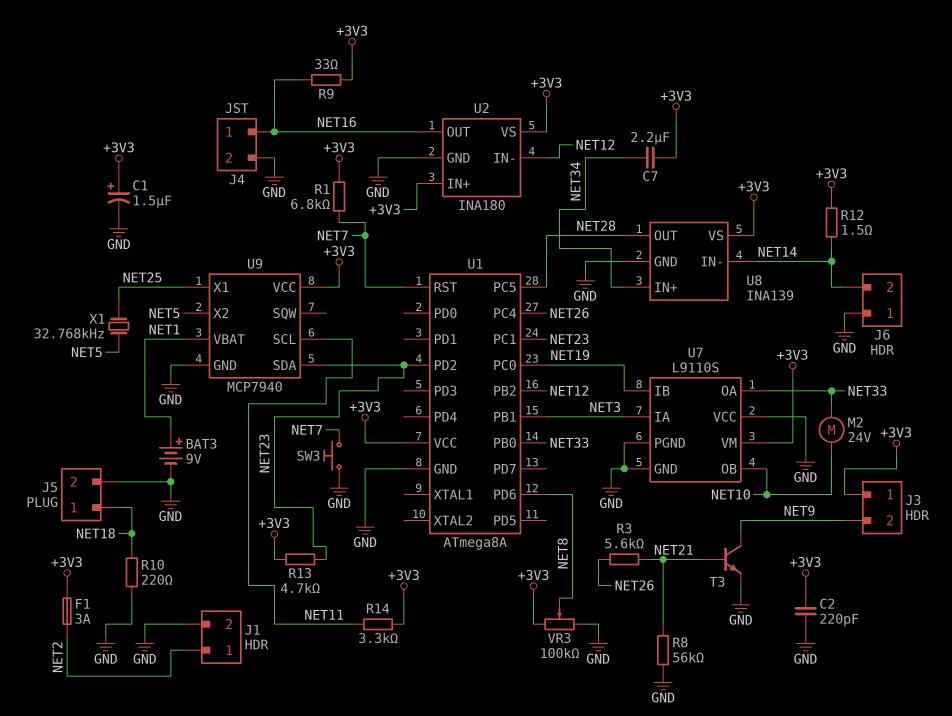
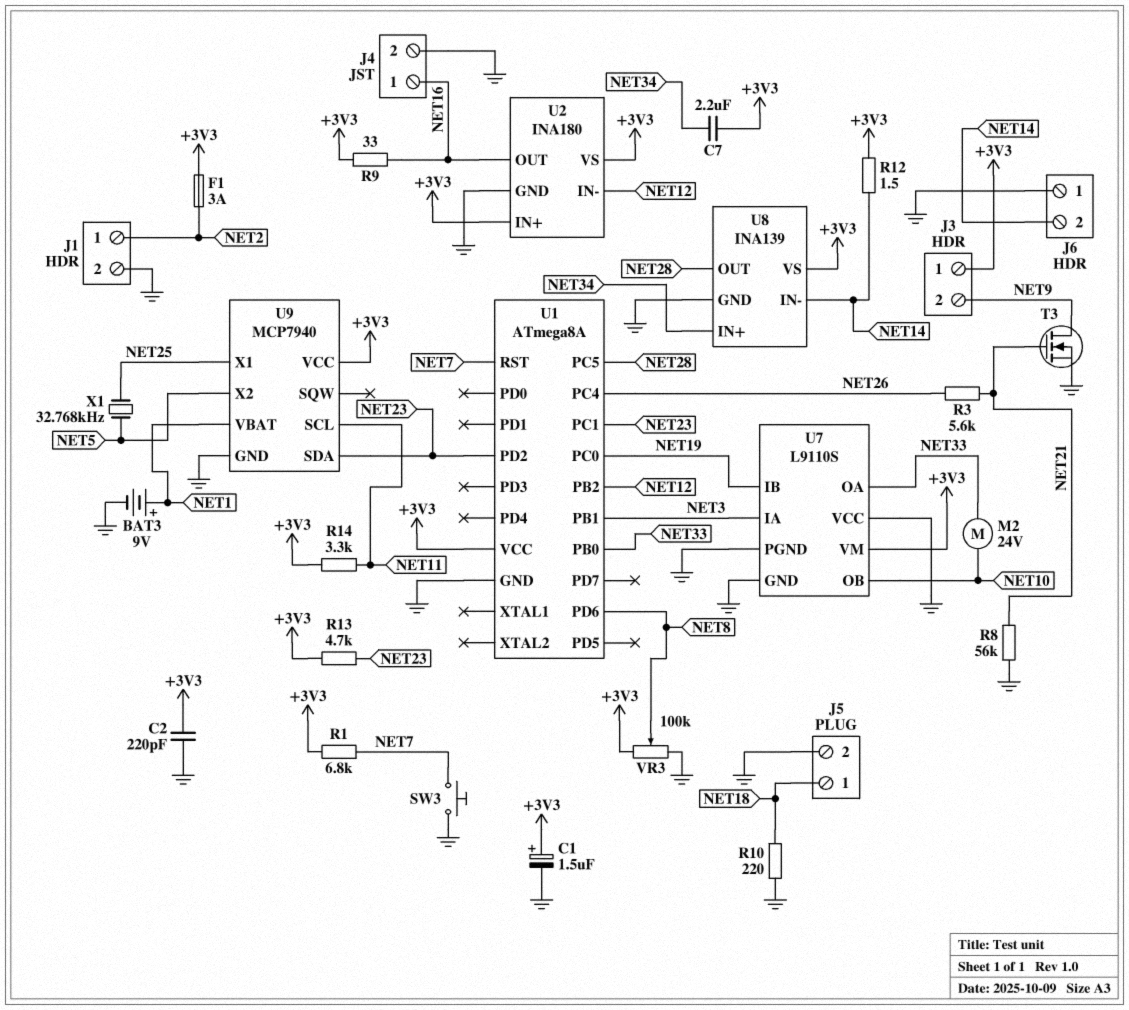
T3: NPN (B NET21, C NET9, E GND) -> NMOS (G NET21, D NET9, S GND)

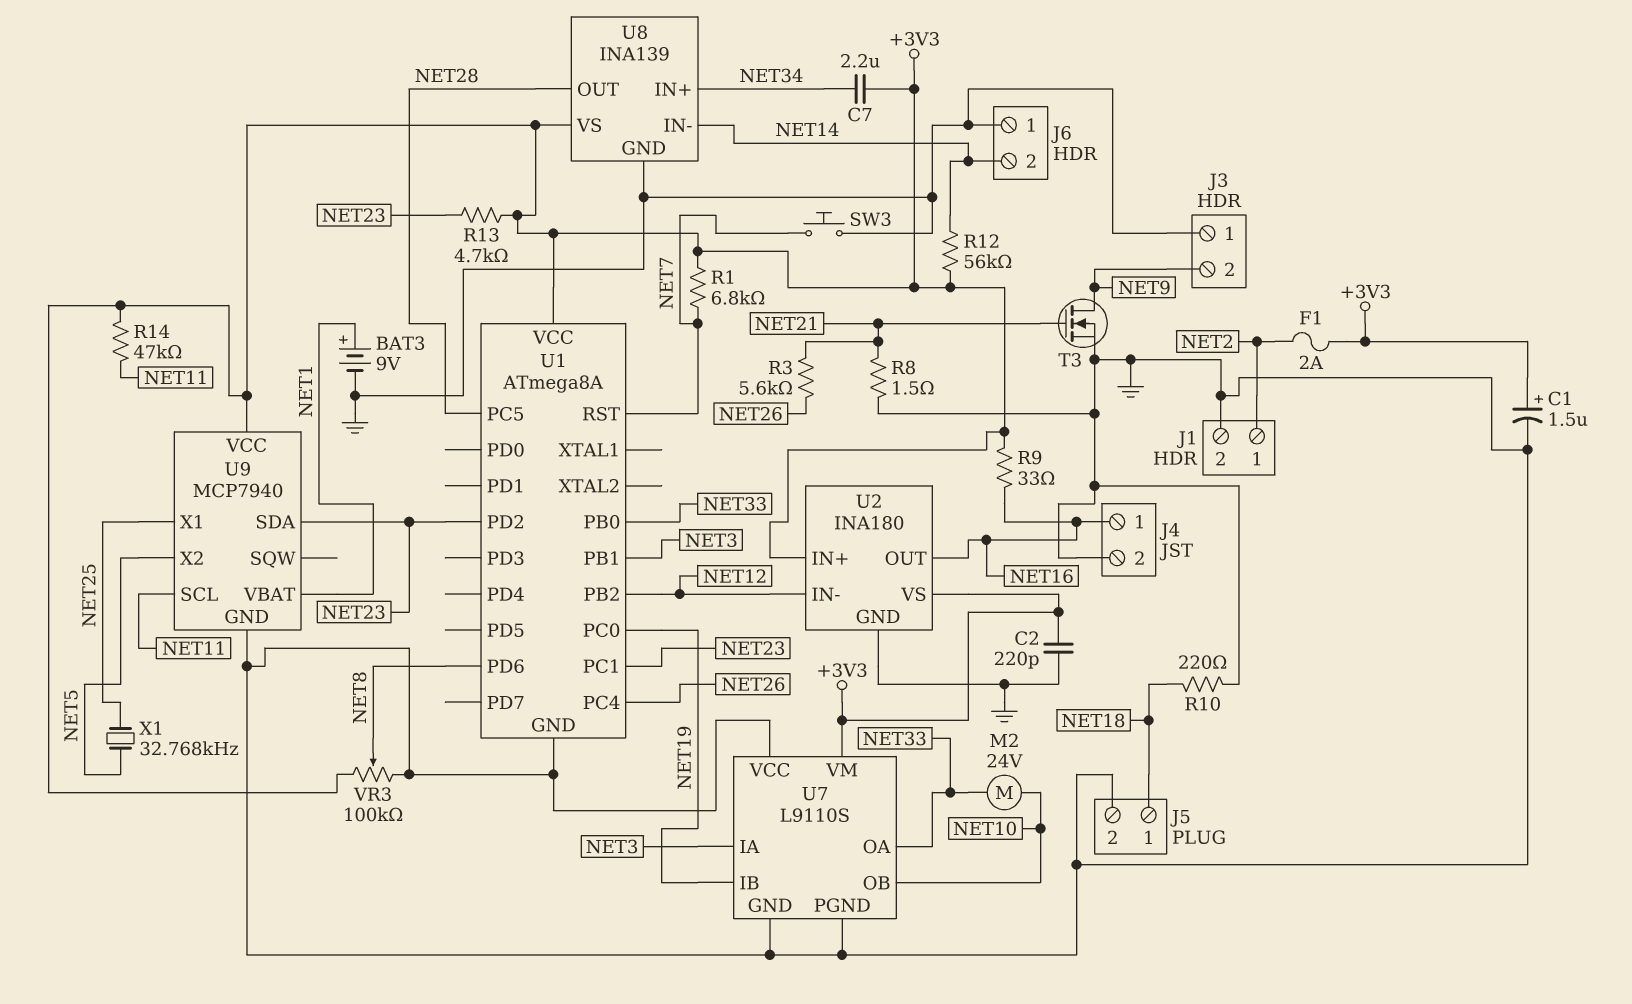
F1: 3A (+3V3, NET2) -> 2A (+3V3, NET2)
J3 pin 1: +3V3 -> GND
R8: 56k (GND, NET21) -> 1.5 (GND, NET21)
R12: 1.5 (+3V3, NET14) -> 56k (+3V3, NET14)
R14: 3.3k (+3V3, NET11) -> 47k (+3V3, NET11)

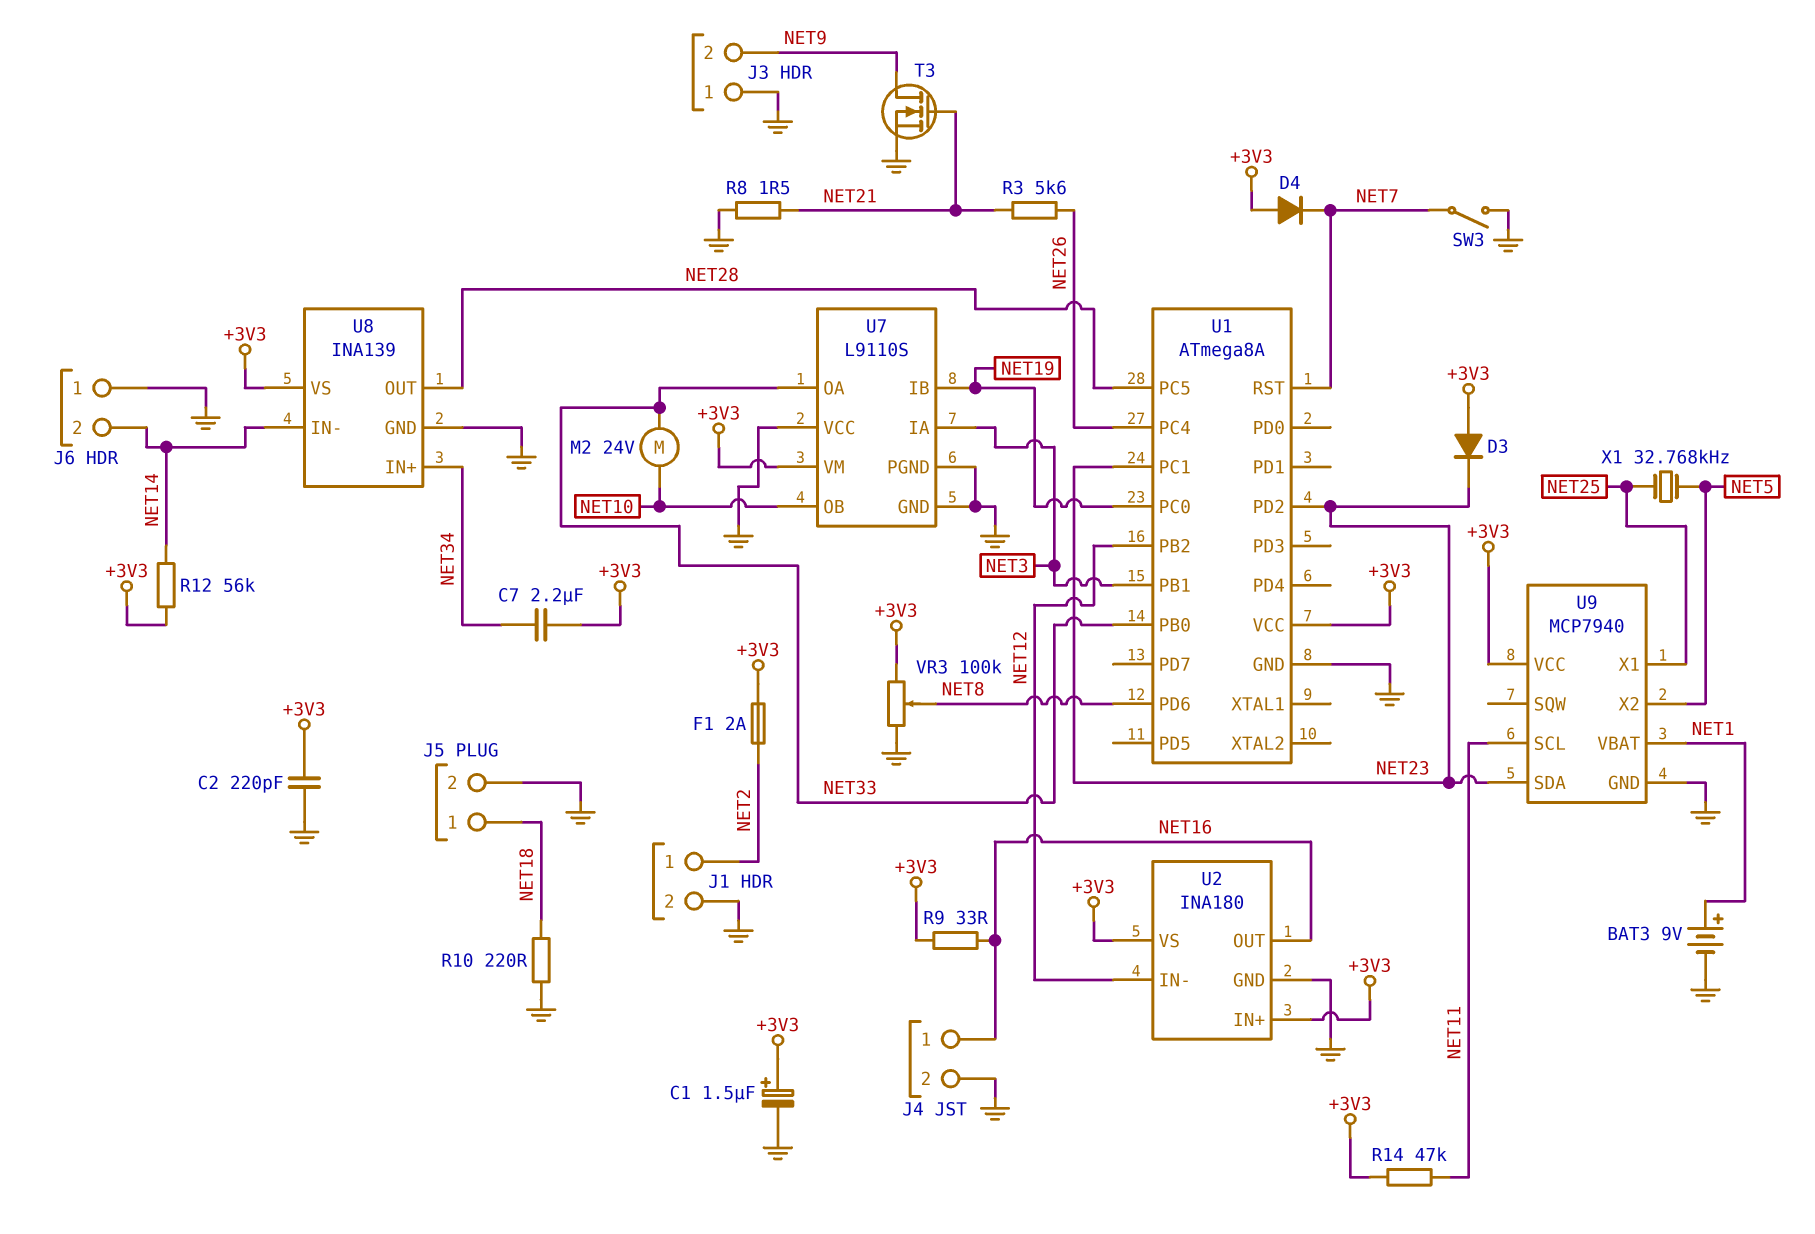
D3: none -> diode (A +3V3, K NET23)
D4: none -> diode (A +3V3, K NET7)
R1: 6.8k (+3V3, NET7) -> none
R13: 4.7k (+3V3, NET23) -> none
SW3: button (GND, NET7) -> switch (GND, NET7)

